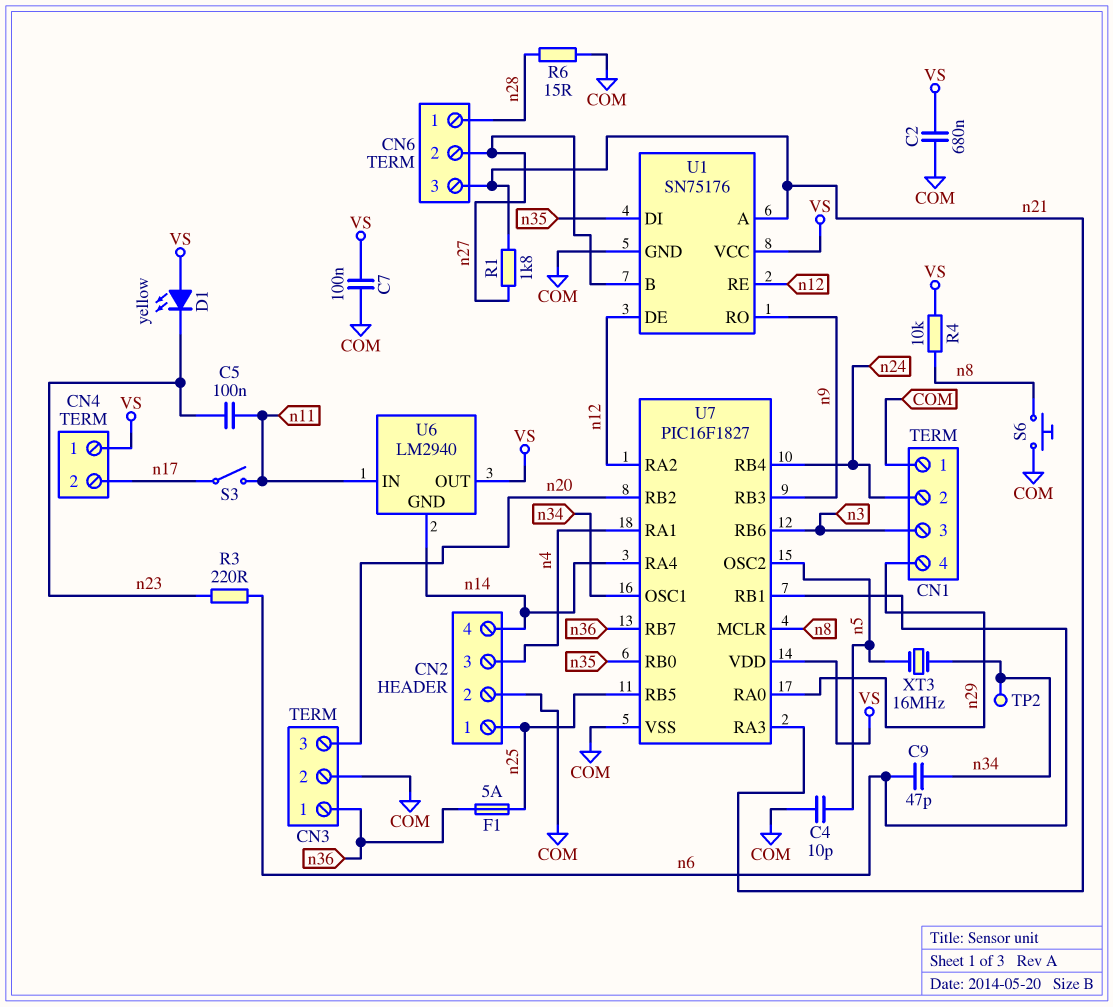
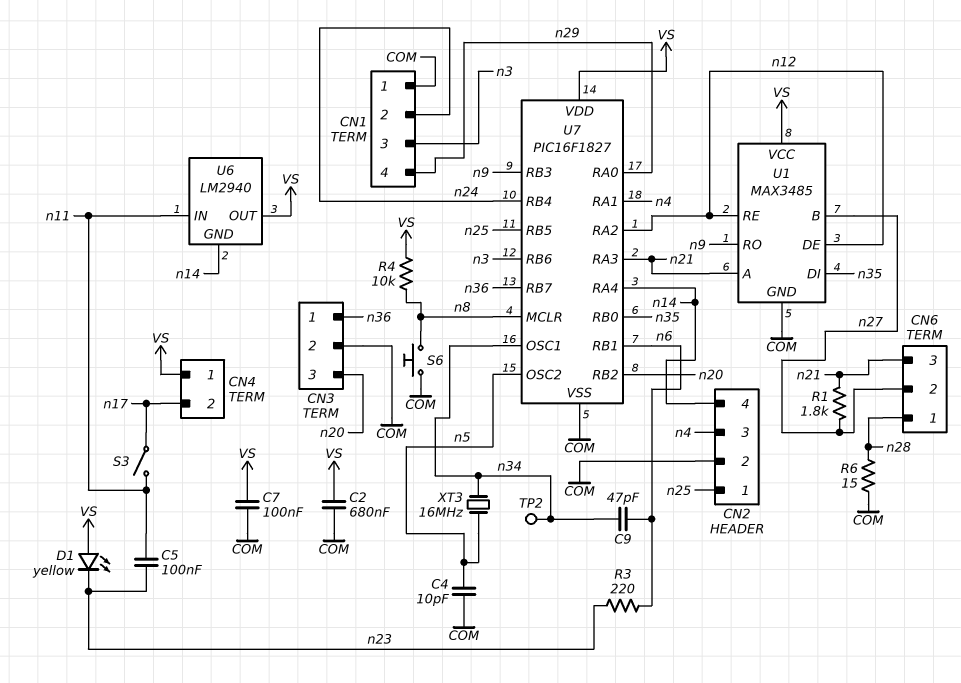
F1: 5A (n25, n36) -> none
U1: SN75176 -> MAX3485

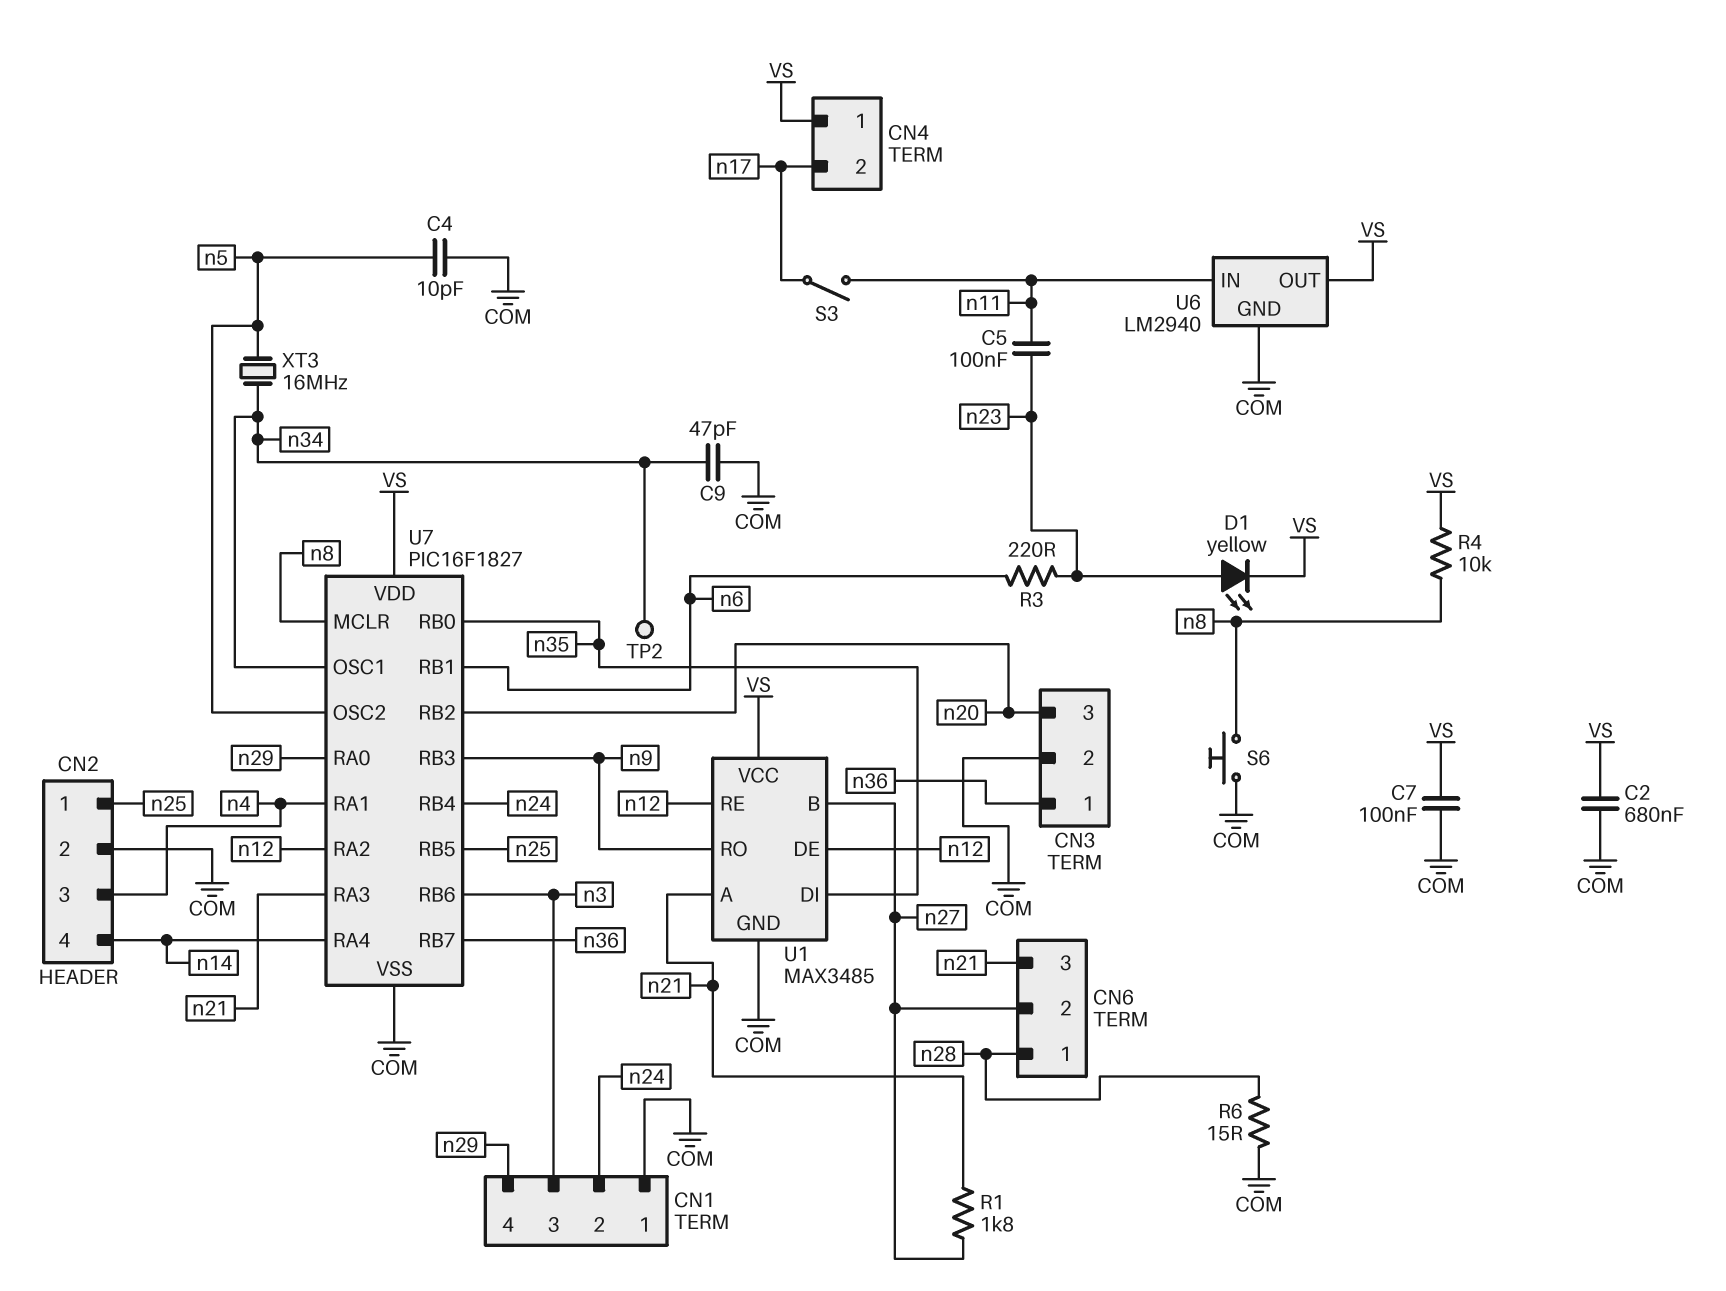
C9: 47pF (n6, n34) -> 47pF (COM, n34)
D1: LED yellow (A VS, K n23) -> LED yellow (A n23, K VS)
U6 pin GND: n14 -> COM

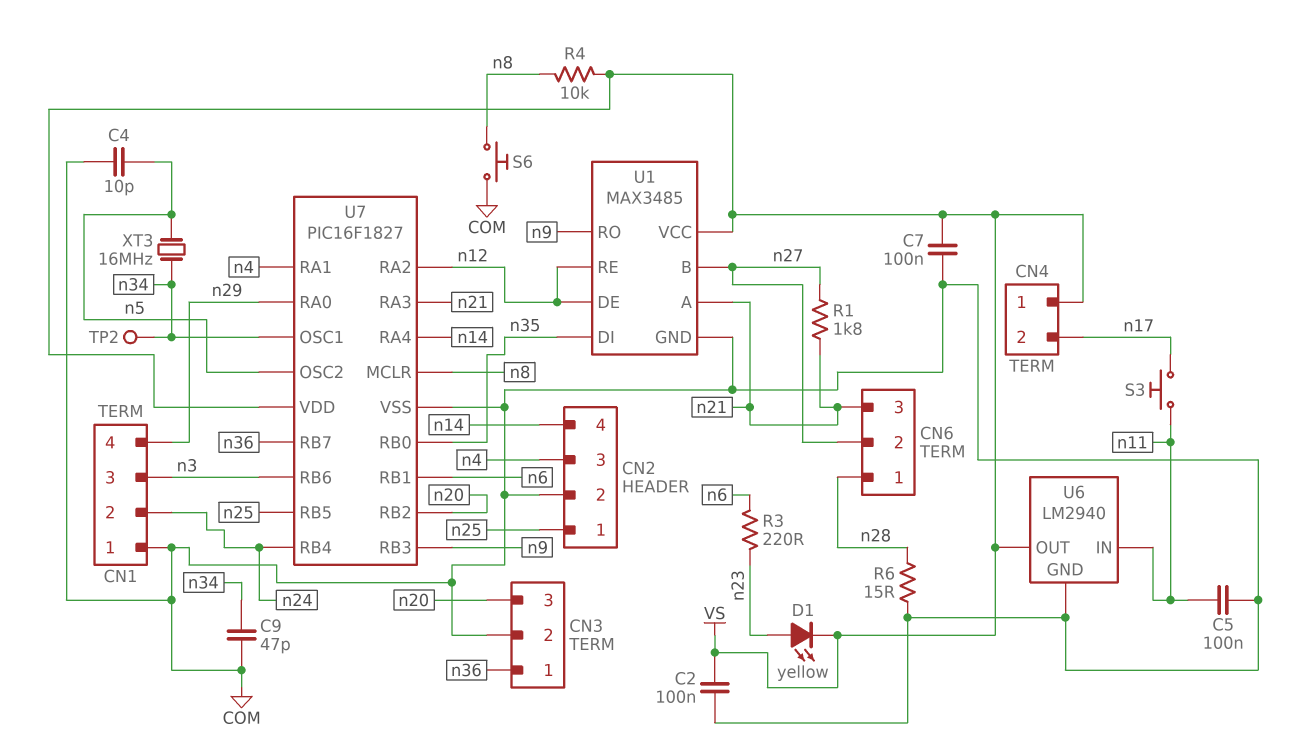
C2: 680nF (COM, VS) -> 100nF (COM, VS)
C5: 100nF (n11, n23) -> 100nF (COM, n11)
S3: switch (n11, n17) -> button (n11, n17)

